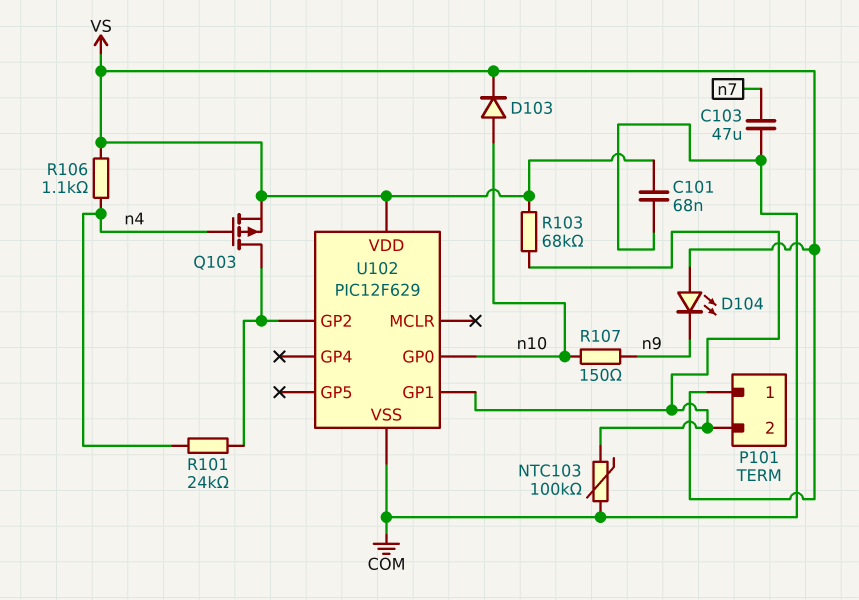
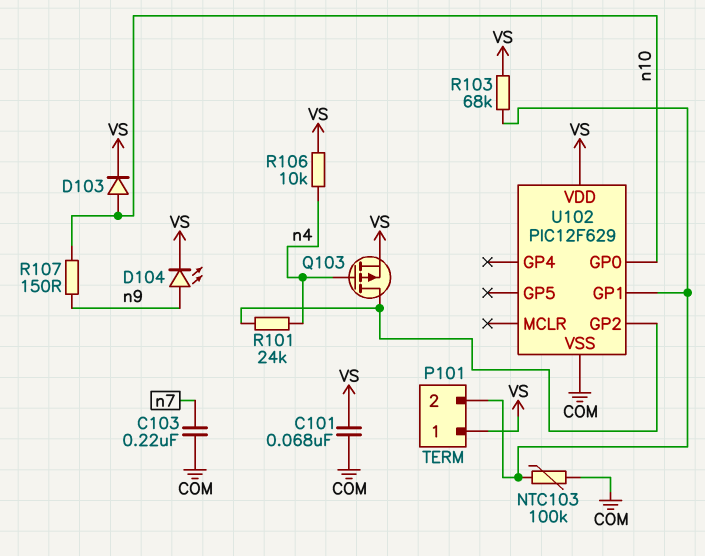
C103: 47uF (COM, n7) -> 220nF (COM, n7)
D104: LED (A VS, K n9) -> LED (A n9, K VS)
R106: 1.1k (VS, n4) -> 10k (VS, n4)

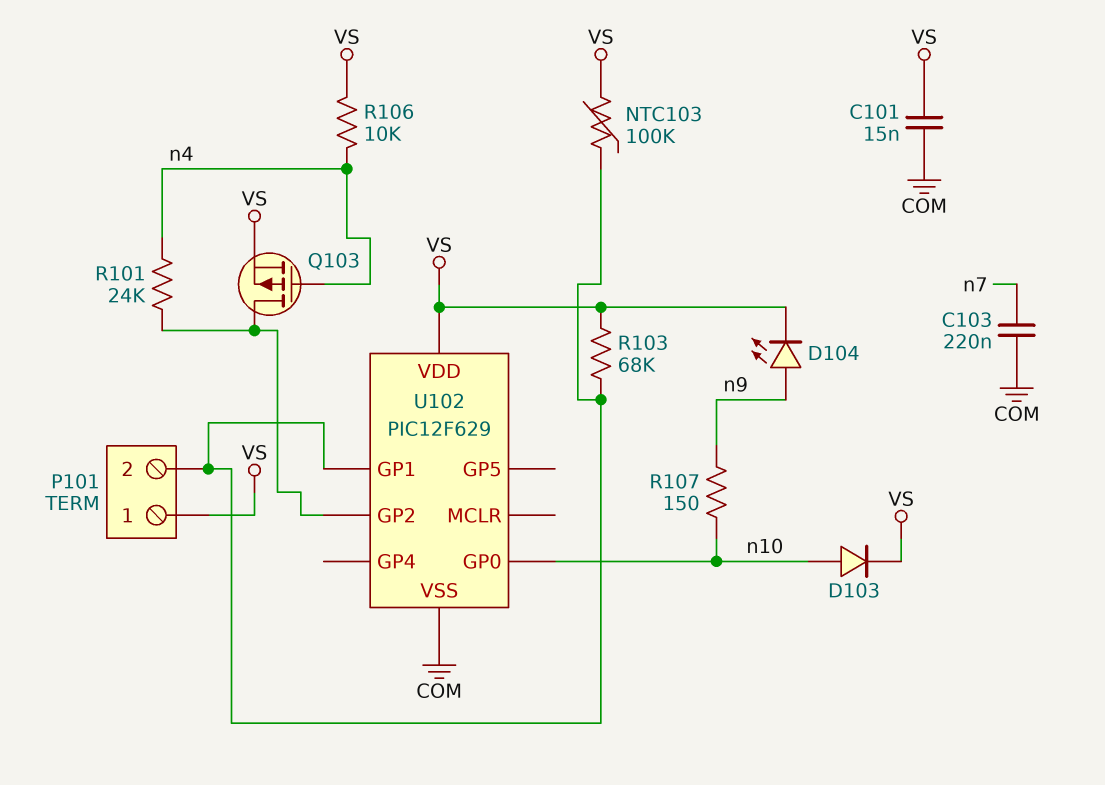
C101: 68nF (COM, VS) -> 15nF (COM, VS)
NTC103: 100k (COM, P101/2) -> 100k (P101/2, VS)

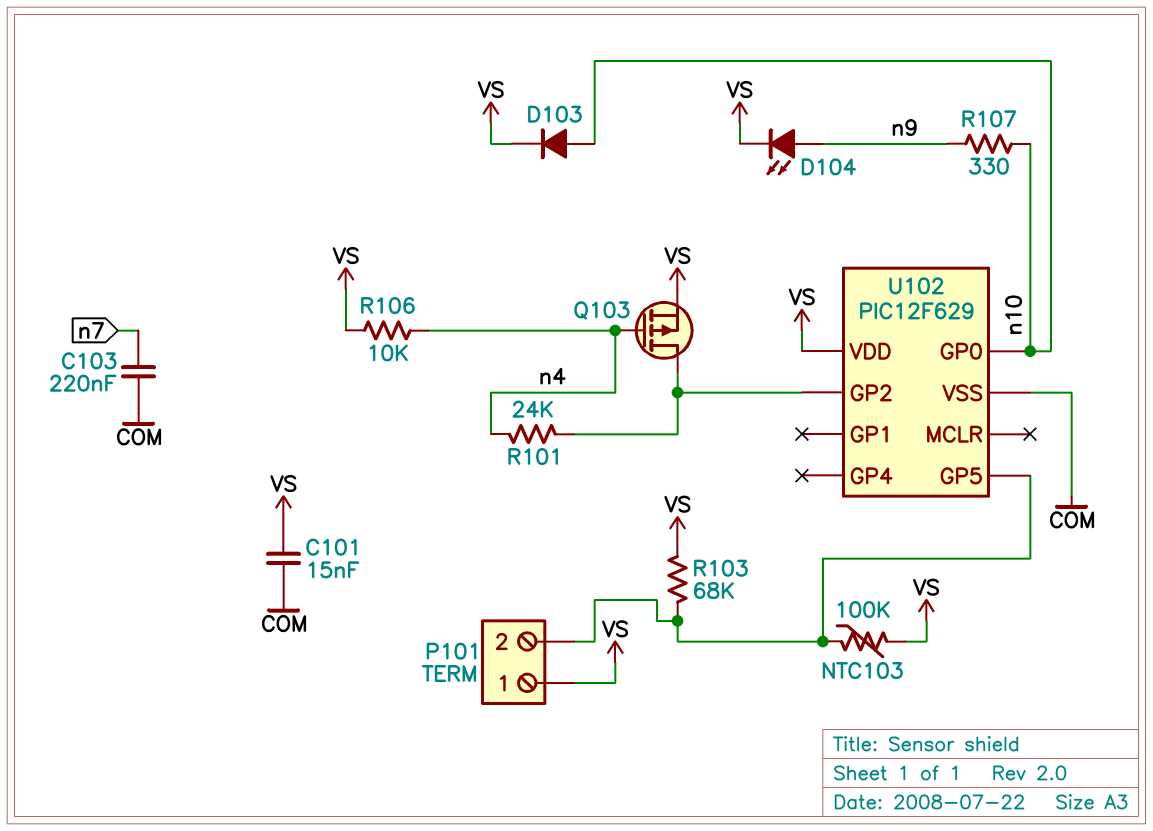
R107: 150 (n9, n10) -> 330 (n9, n10)
U102 pin GP1: P101/2 -> none
U102 pin GP5: none -> P101/2

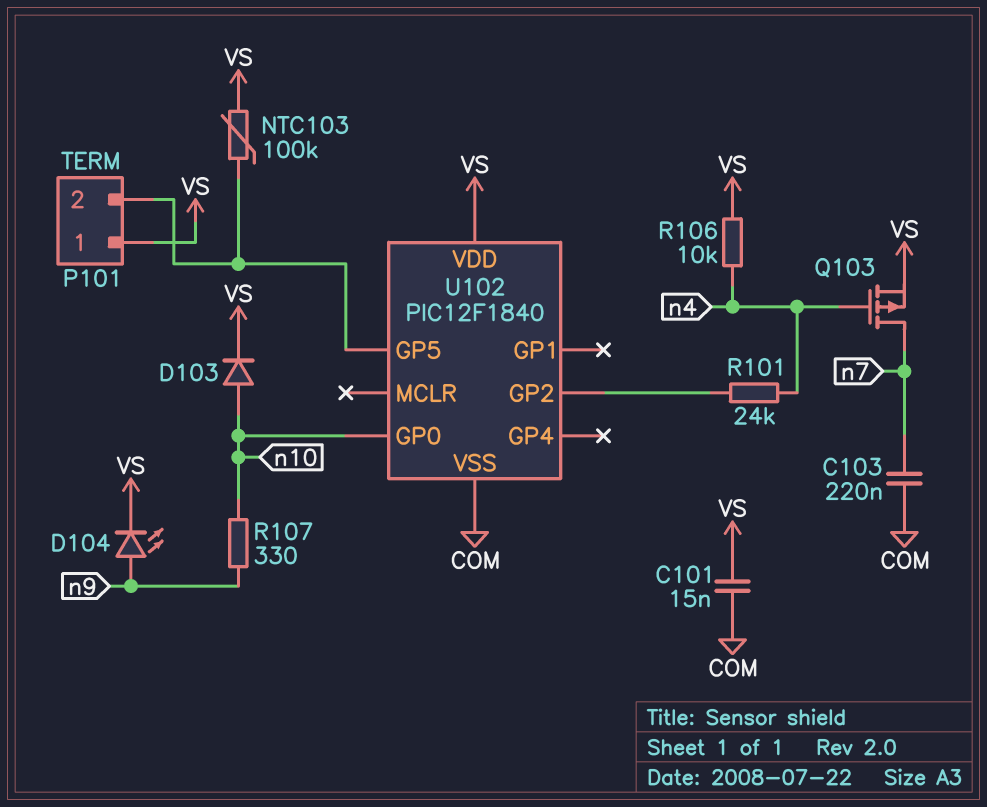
Q103: PMOS (G n4, D U102/GP2, S VS) -> PMOS (G n4, D n7, S VS)
R103: 68k (P101/2, VS) -> none
U102: PIC12F629 -> PIC12F1840

